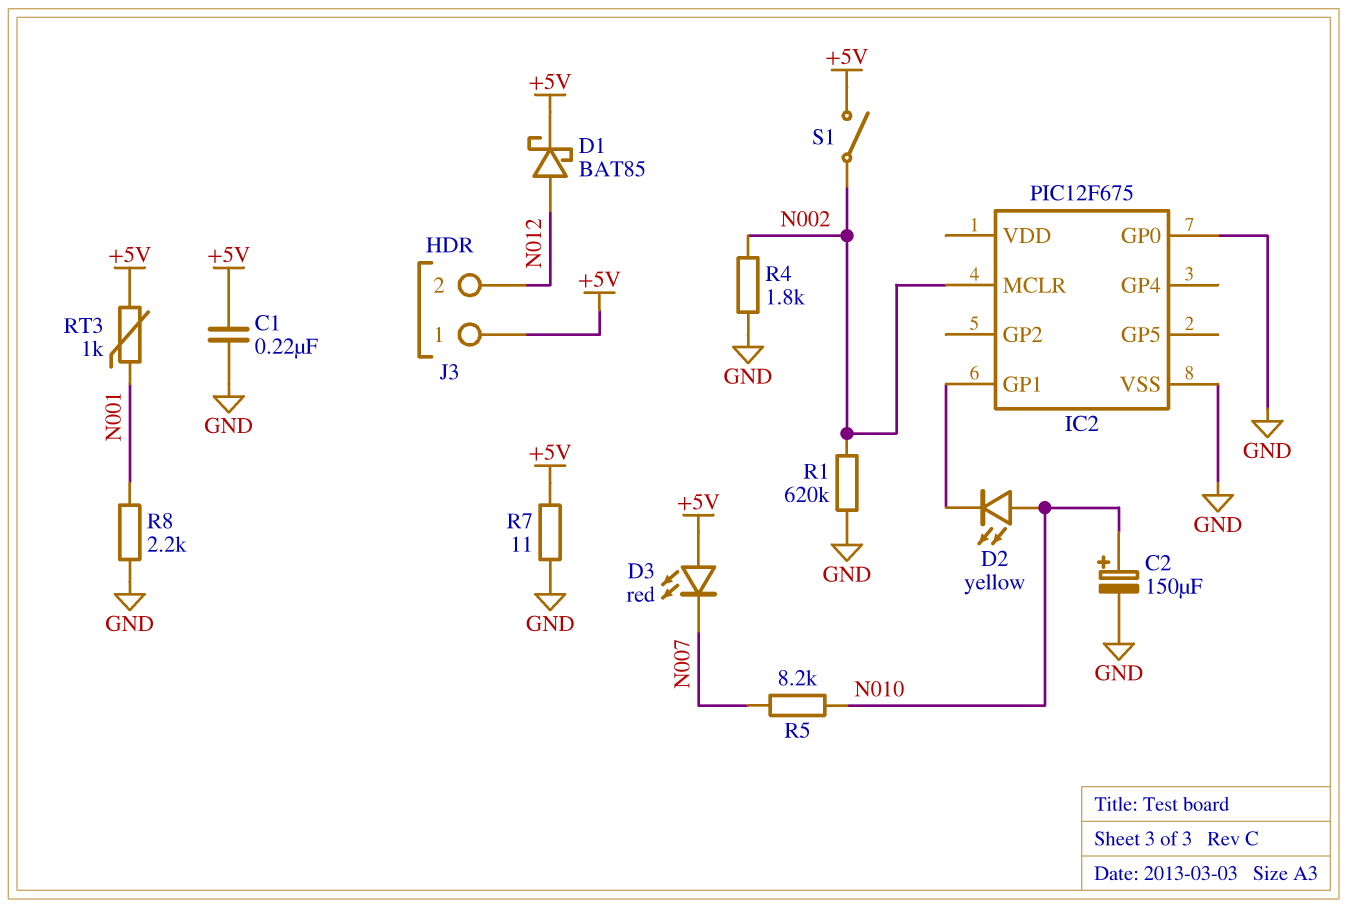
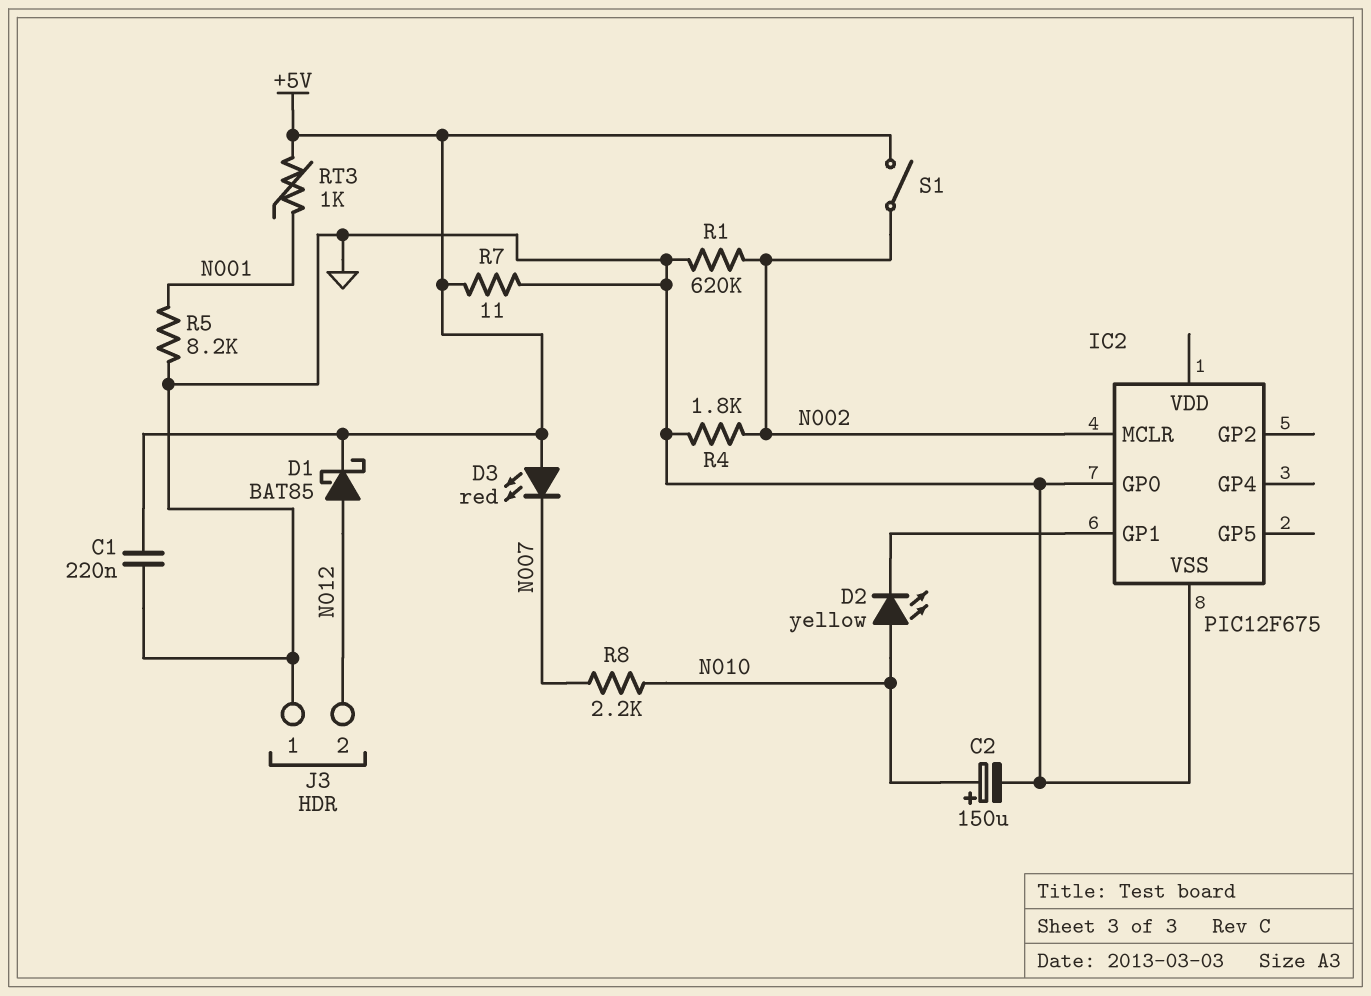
J3 pin 1: +5V -> GND
R5: 8.2k (N007, N010) -> 8.2k (GND, N001)
R8: 2.2k (GND, N001) -> 2.2k (N007, N010)

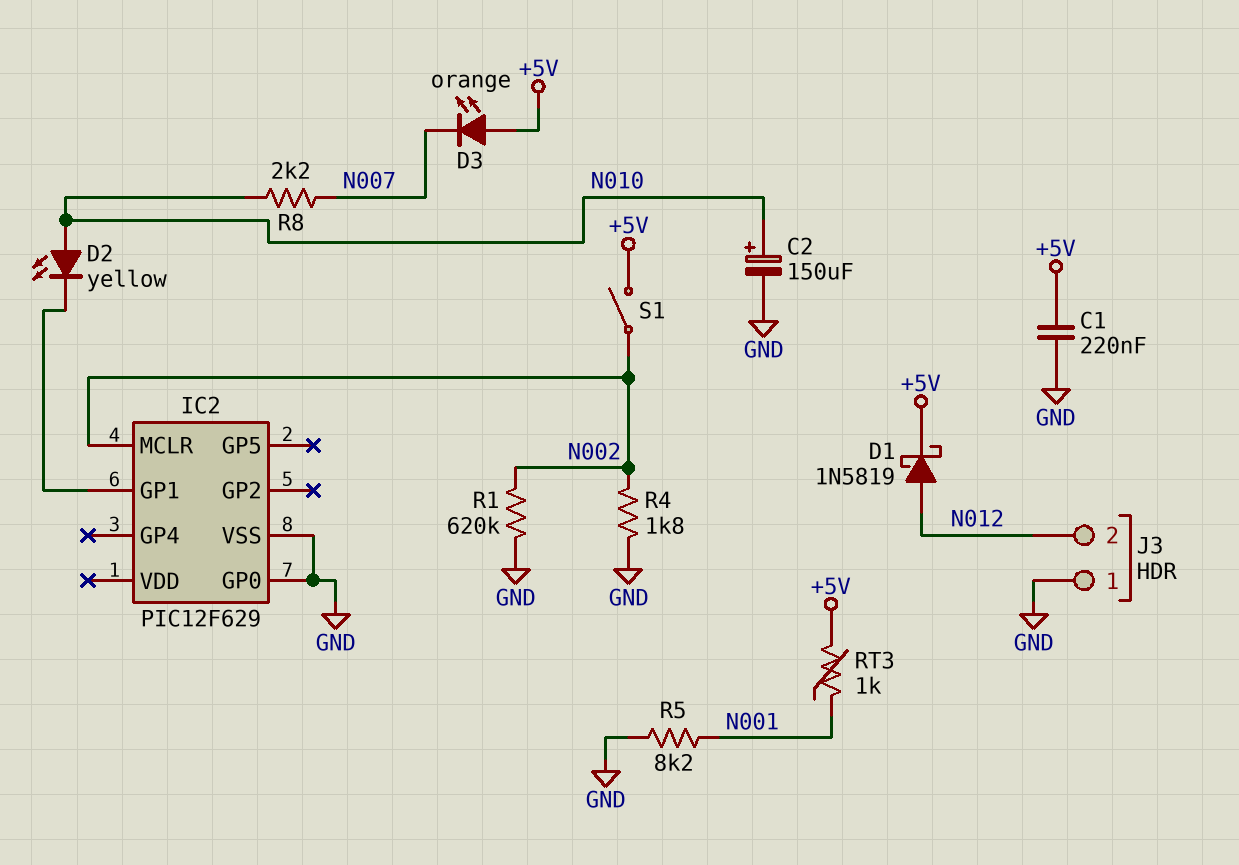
D1: schottky BAT85 (A N012, K +5V) -> schottky 1N5819 (A N012, K +5V)
D3: LED red (A +5V, K N007) -> LED orange (A +5V, K N007)
IC2: PIC12F675 -> PIC12F629
R7: 11 (+5V, GND) -> none

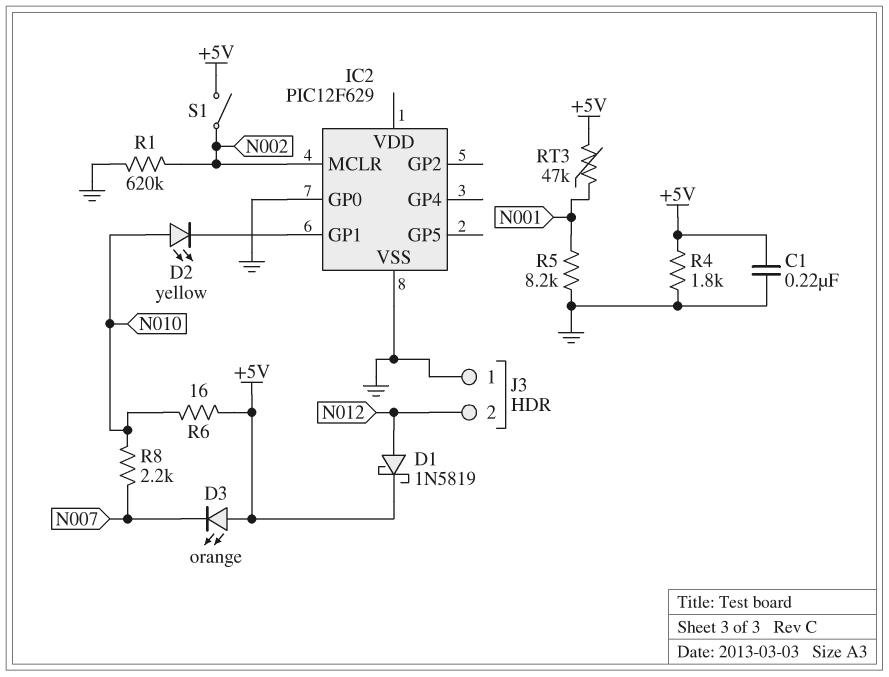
C2: 150uF (plus N010, minus GND) -> none
R4: 1.8k (GND, N002) -> 1.8k (+5V, GND)
R6: none -> 16 (+5V, N010)
RT3: 1k (+5V, N001) -> 47k (+5V, N001)

